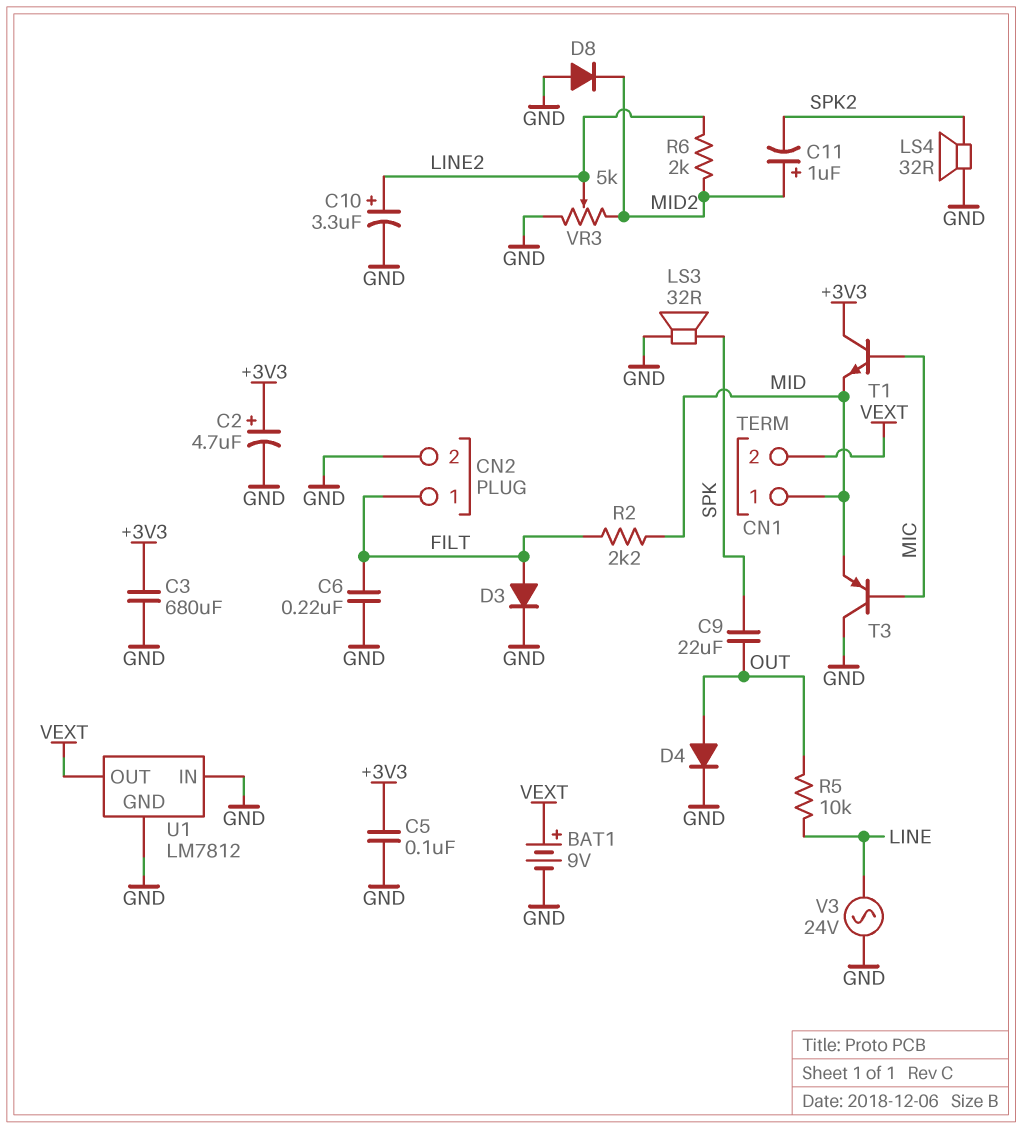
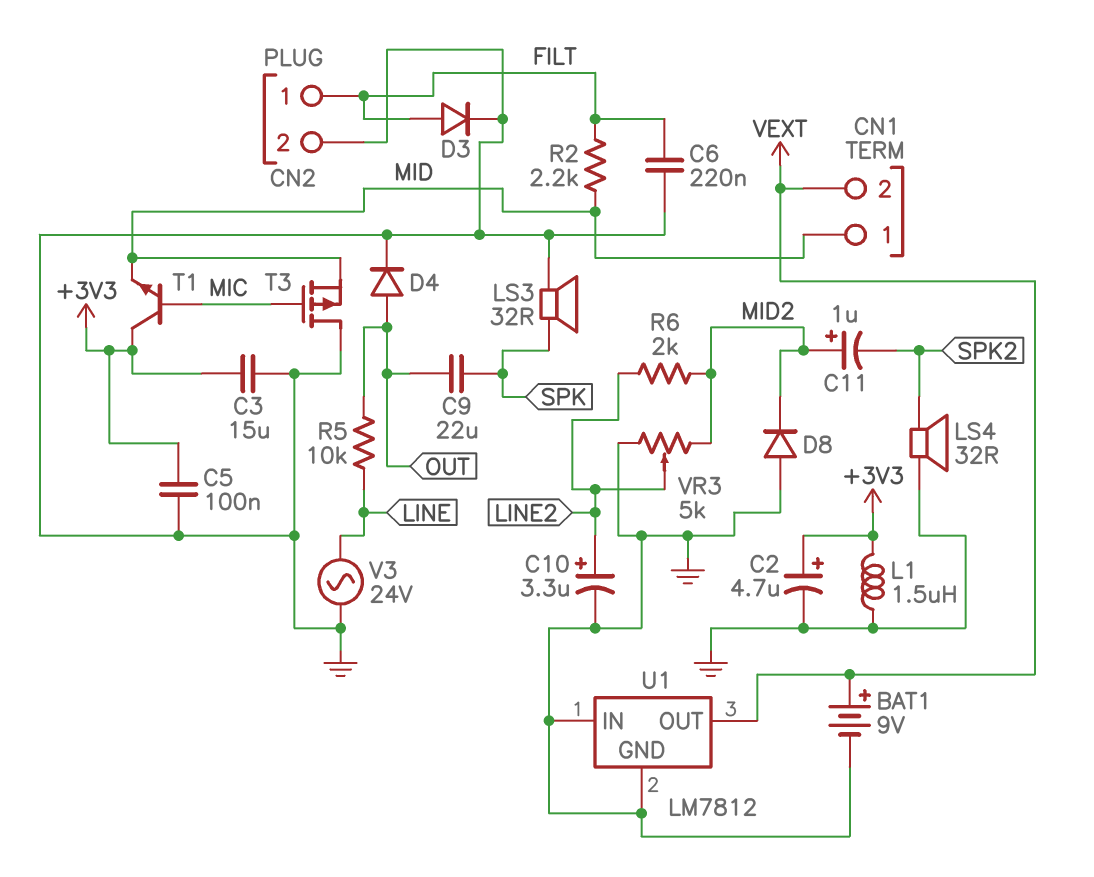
C3: 680uF (+3V3, GND) -> 15uF (+3V3, GND)
L1: none -> 1.5uH (+3V3, GND)
T3: PNP (B MIC, C GND, E MID) -> PMOS (G MIC, D GND, S MID)

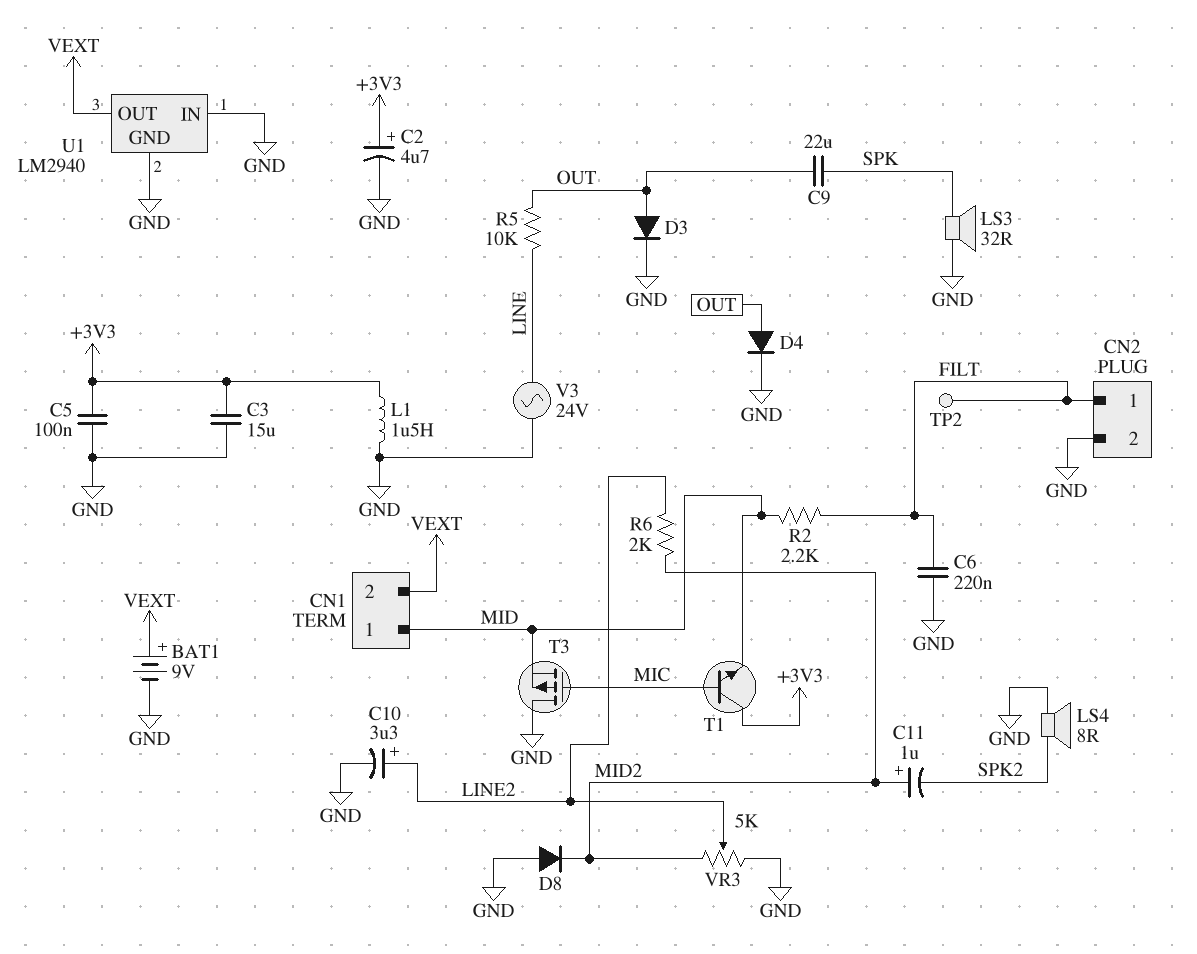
D3: diode (A FILT, K GND) -> diode (A OUT, K GND)
LS4: speaker 32R (GND, SPK2) -> speaker 8R (GND, SPK2)
TP2: none -> test point (FILT)
U1: LM7812 -> LM2940

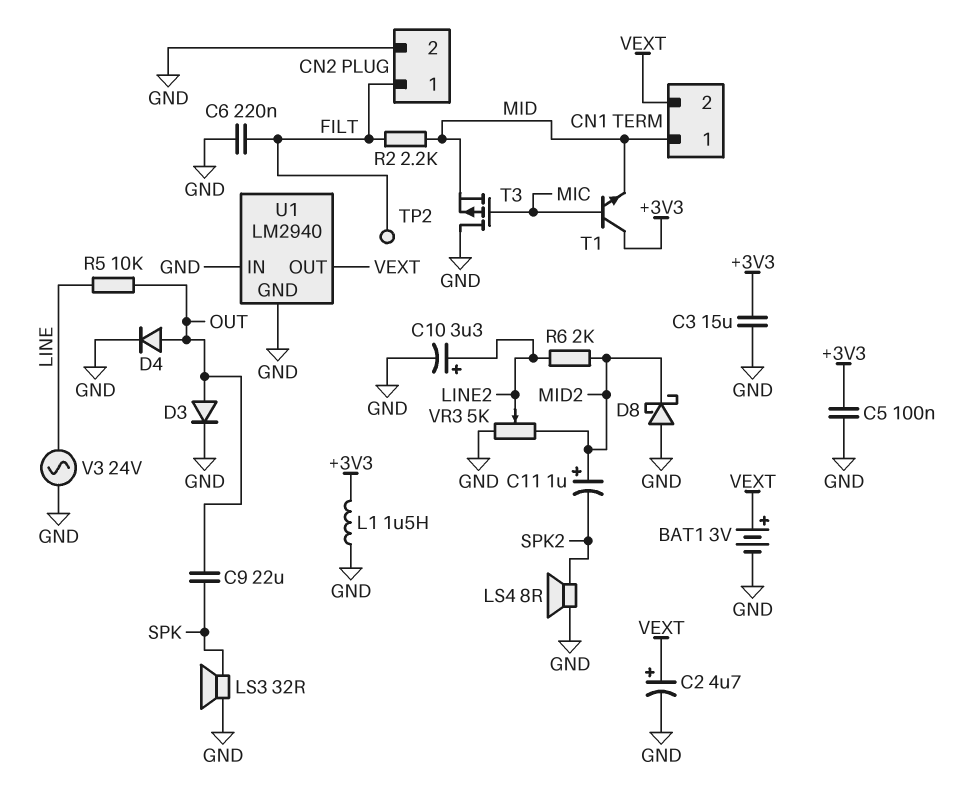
BAT1: 9V (plus VEXT, minus GND) -> 3V (plus VEXT, minus GND)
C2: 4.7uF (plus +3V3, minus GND) -> 4.7uF (plus VEXT, minus GND)
D8: diode (A GND, K MID2) -> schottky (A GND, K MID2)

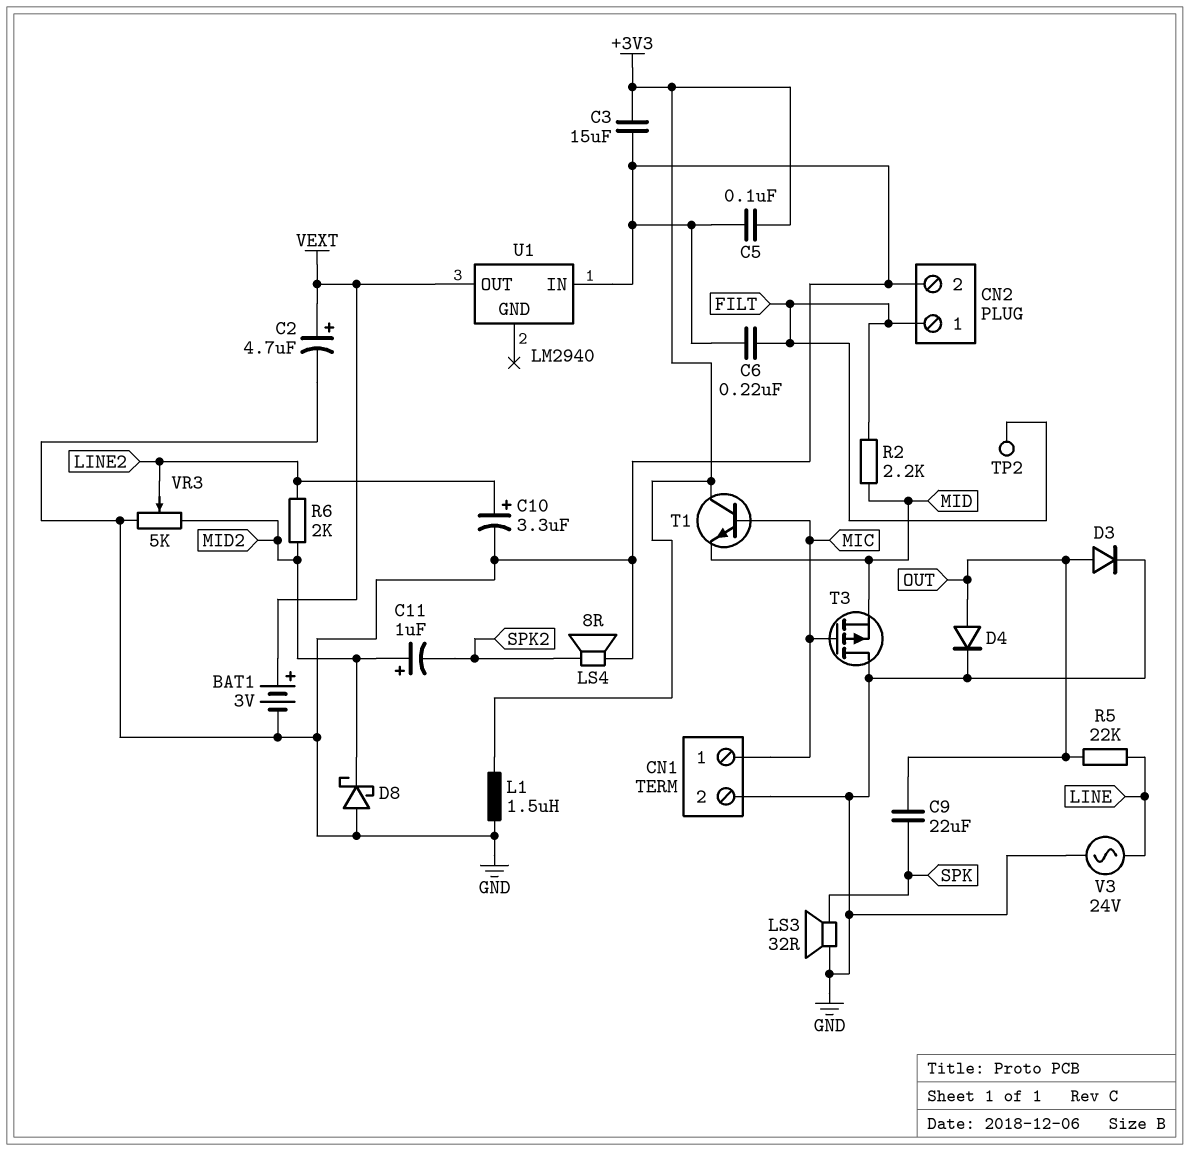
CN1 pin 1: MID -> MIC
CN1 pin 2: VEXT -> GND
R5: 10k (LINE, OUT) -> 22k (LINE, OUT)
U1 pin GND: GND -> none

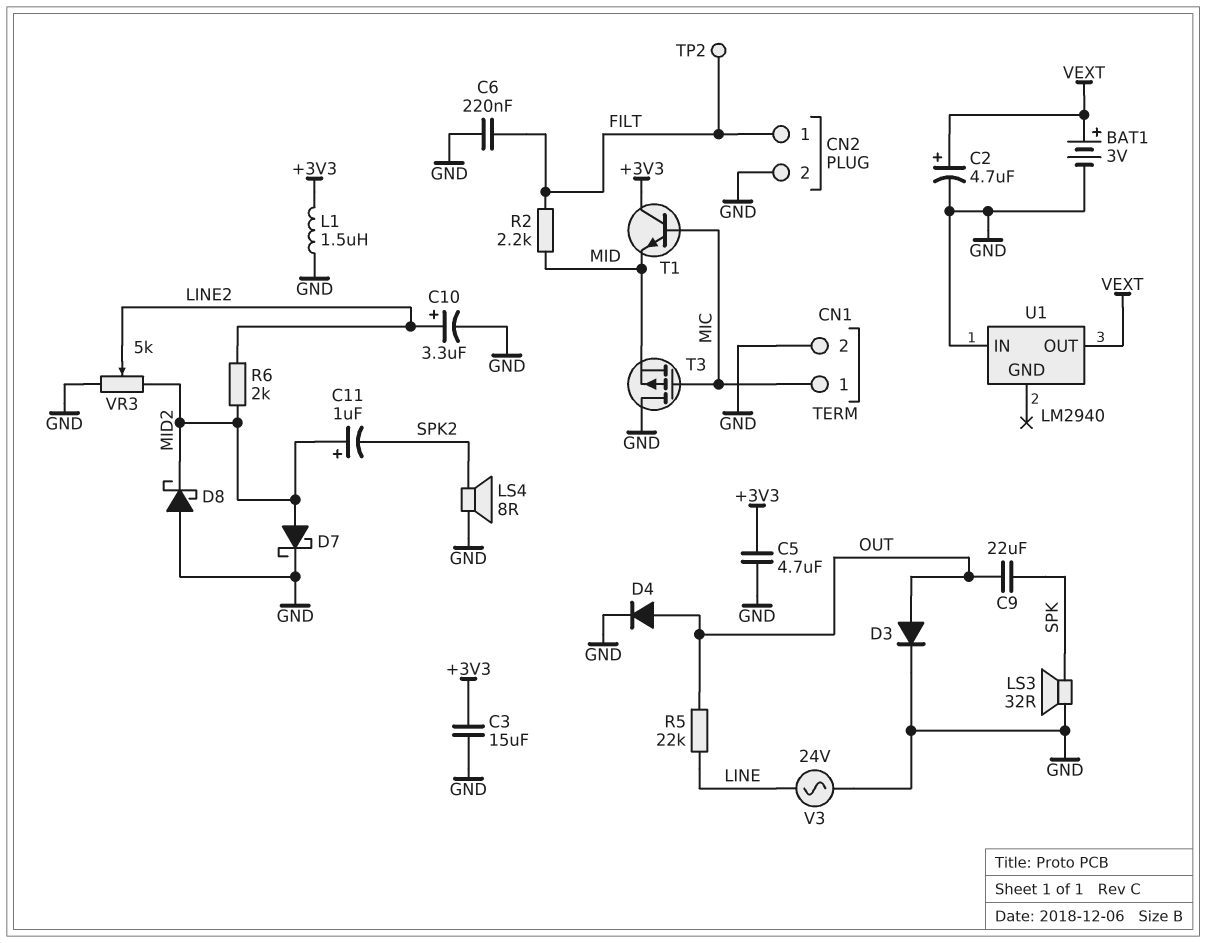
C5: 100nF (+3V3, GND) -> 4.7uF (+3V3, GND)
D7: none -> schottky (A MID2, K GND)

